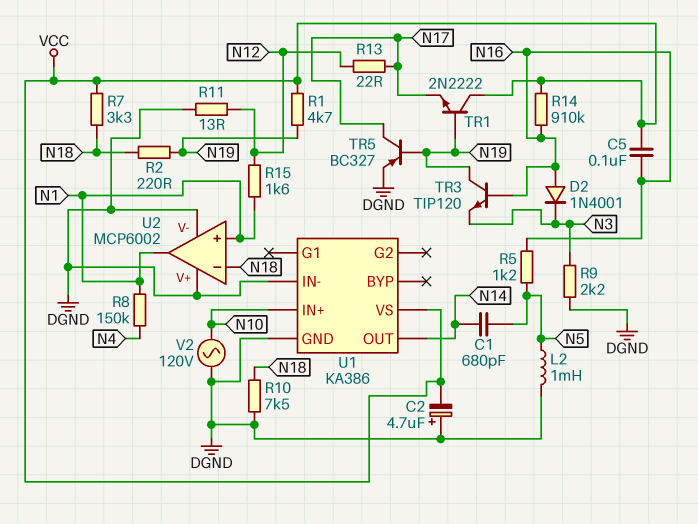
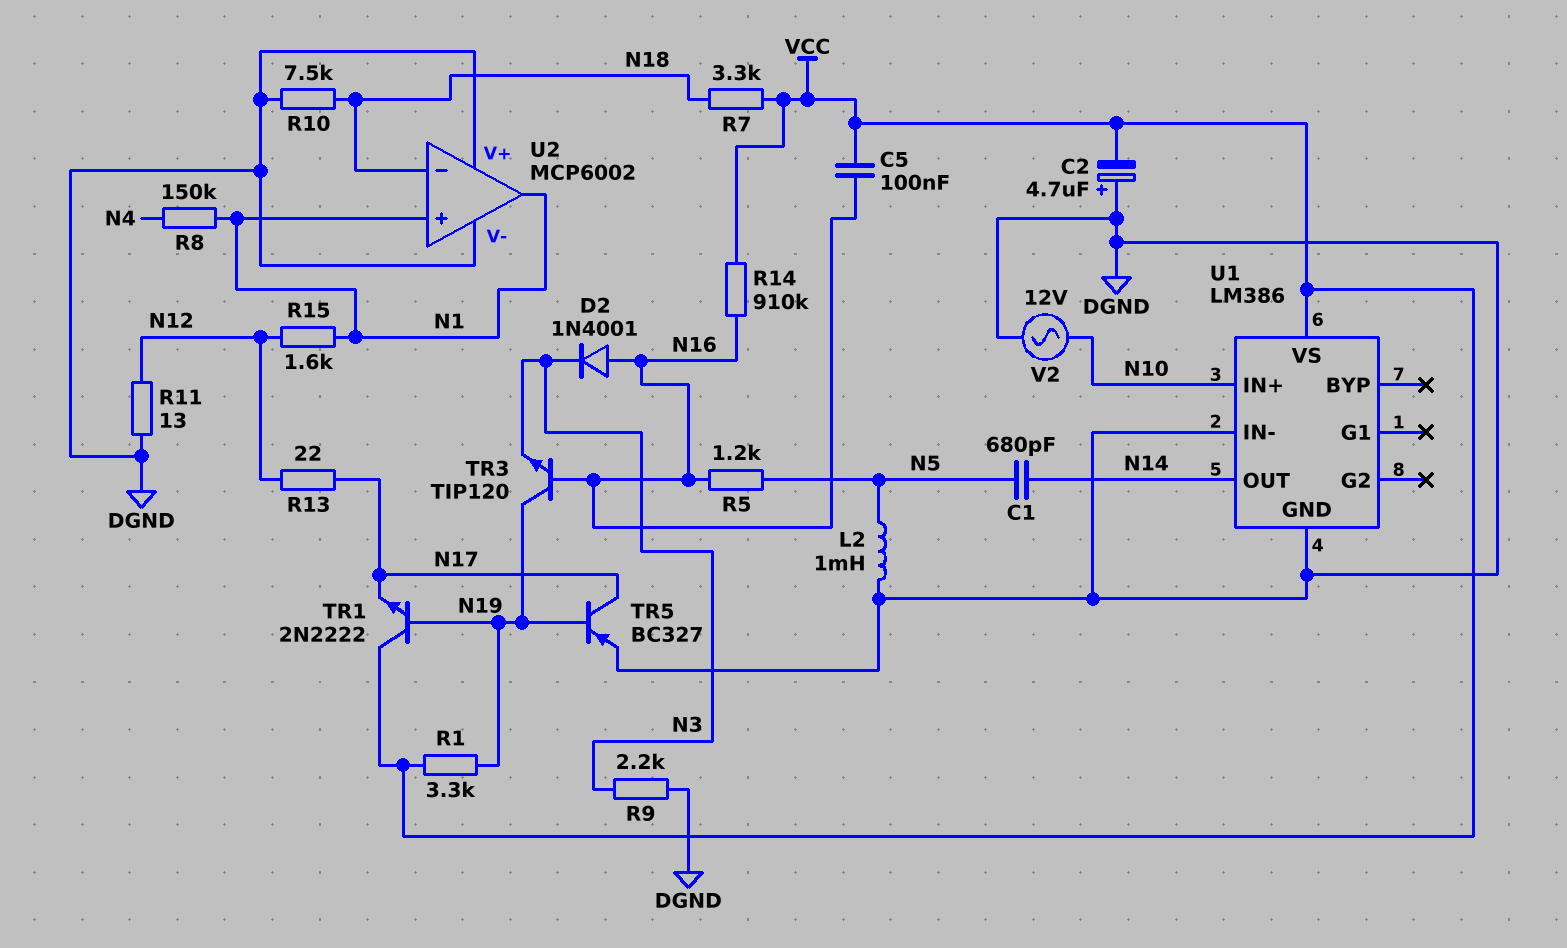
R1: 4.7k (N19, VCC) -> 3.3k (N19, VCC)
R2: 220 (N18, N19) -> none
U1: KA386 -> LM386
V2: AC 120V (DGND, N10) -> AC 12V (DGND, N10)

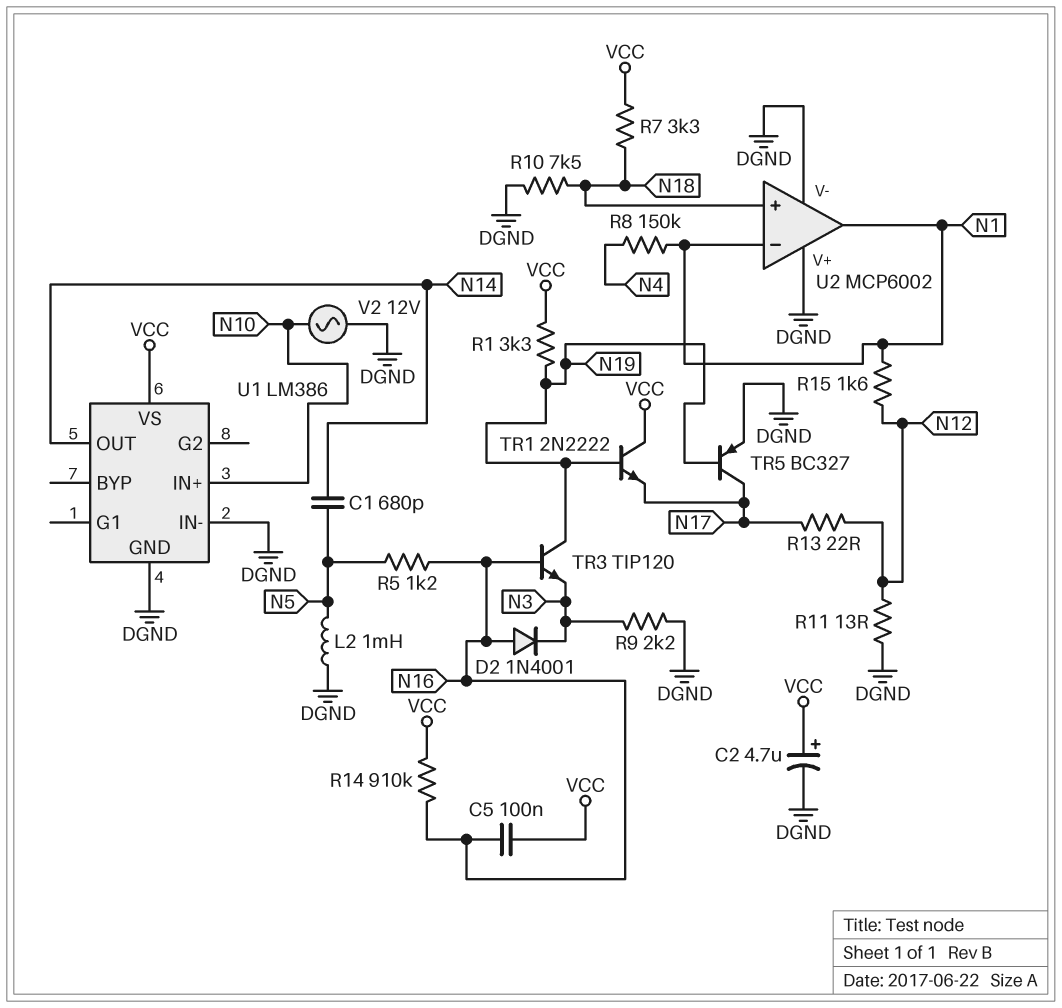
C2: 4.7uF (plus DGND, minus VCC) -> 4.7uF (plus VCC, minus DGND)
U2 pin in+: N1 -> N18
U2 pin in-: N18 -> N1

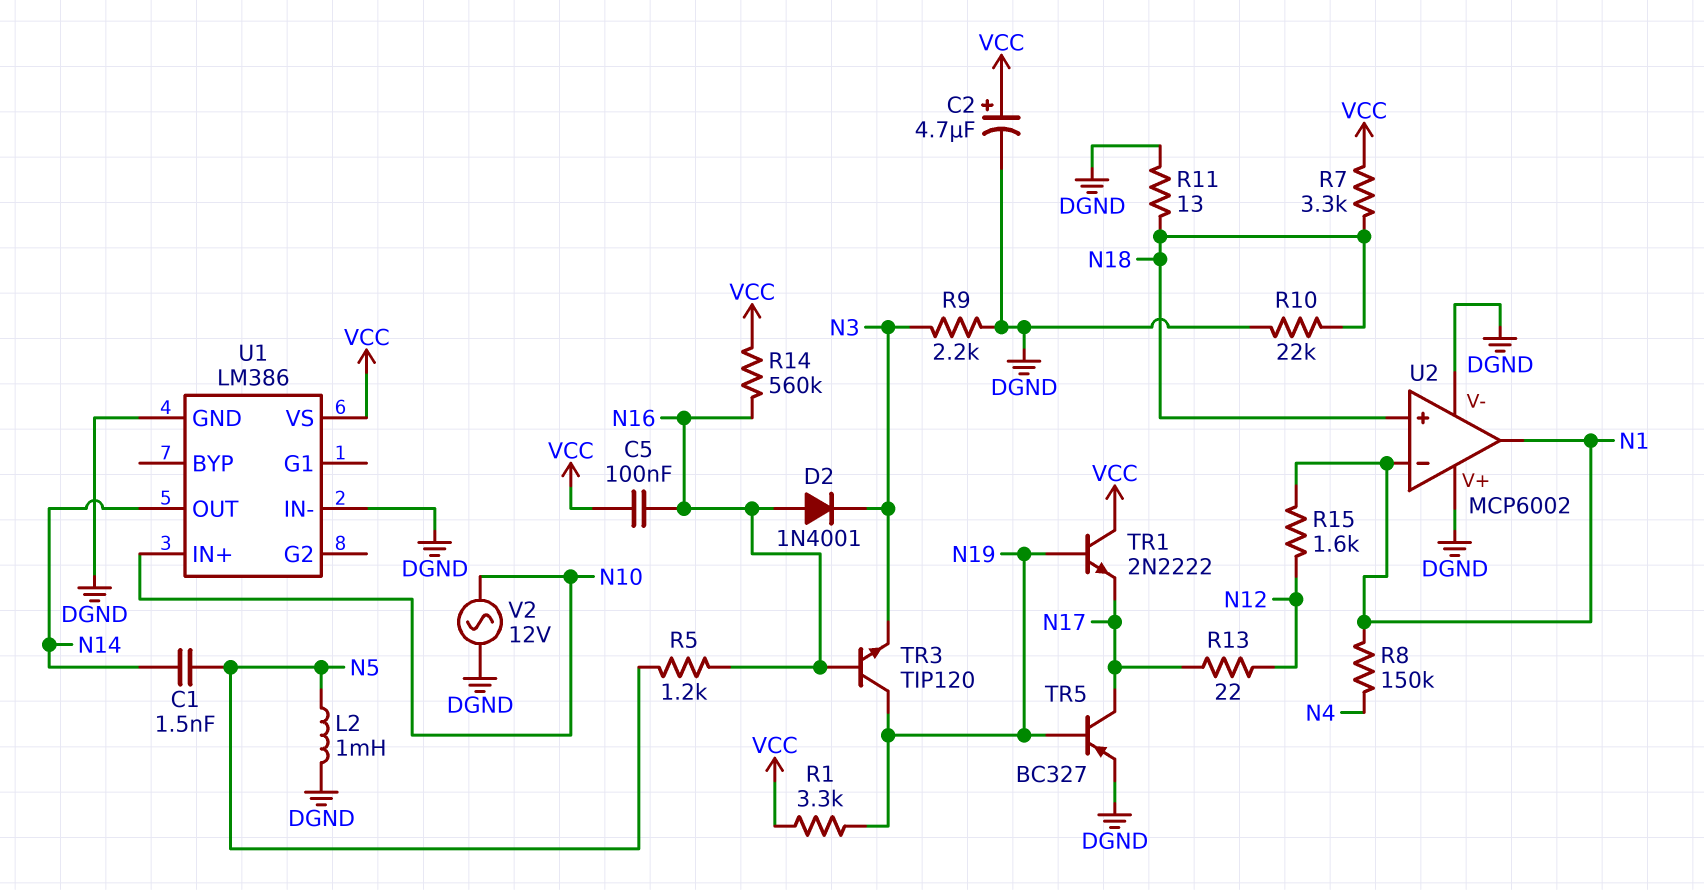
C1: 680pF (N5, N14) -> 1.5nF (N5, N14)
R10: 7.5k (DGND, N18) -> 22k (DGND, N18)
R11: 13 (DGND, N12) -> 13 (DGND, N18)
R14: 910k (N16, VCC) -> 560k (N16, VCC)

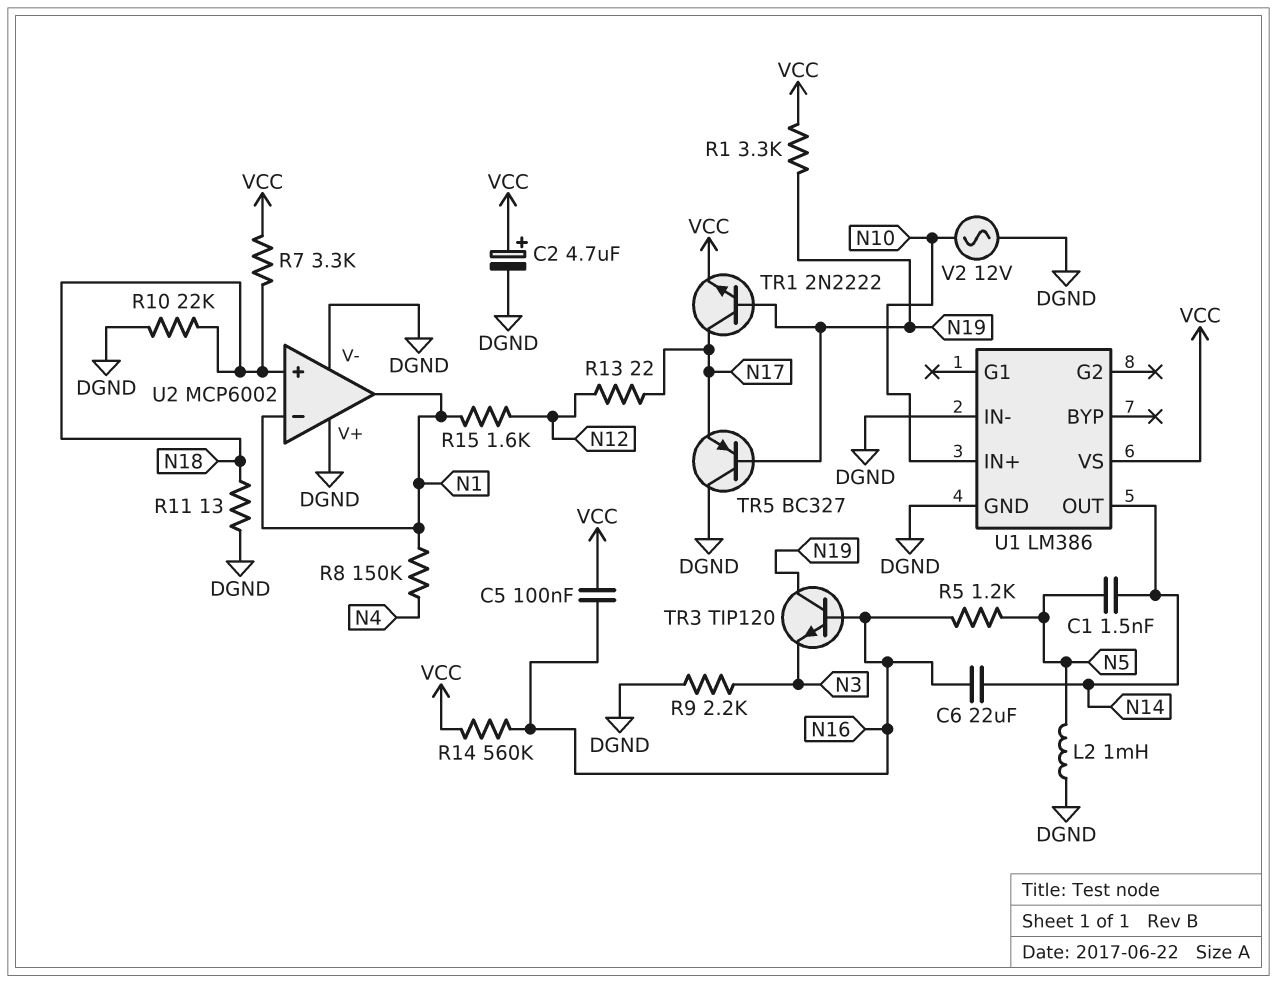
C6: none -> 22uF (N14, N16)
D2: diode 1N4001 (A N16, K N3) -> none
TR1: NPN 2N2222 (B N19, C VCC, E N17) -> NPN 2N2222 (B N19, C N17, E VCC)
TR5: PNP BC327 (B N19, C N17, E DGND) -> PNP BC327 (B N19, C DGND, E N17)

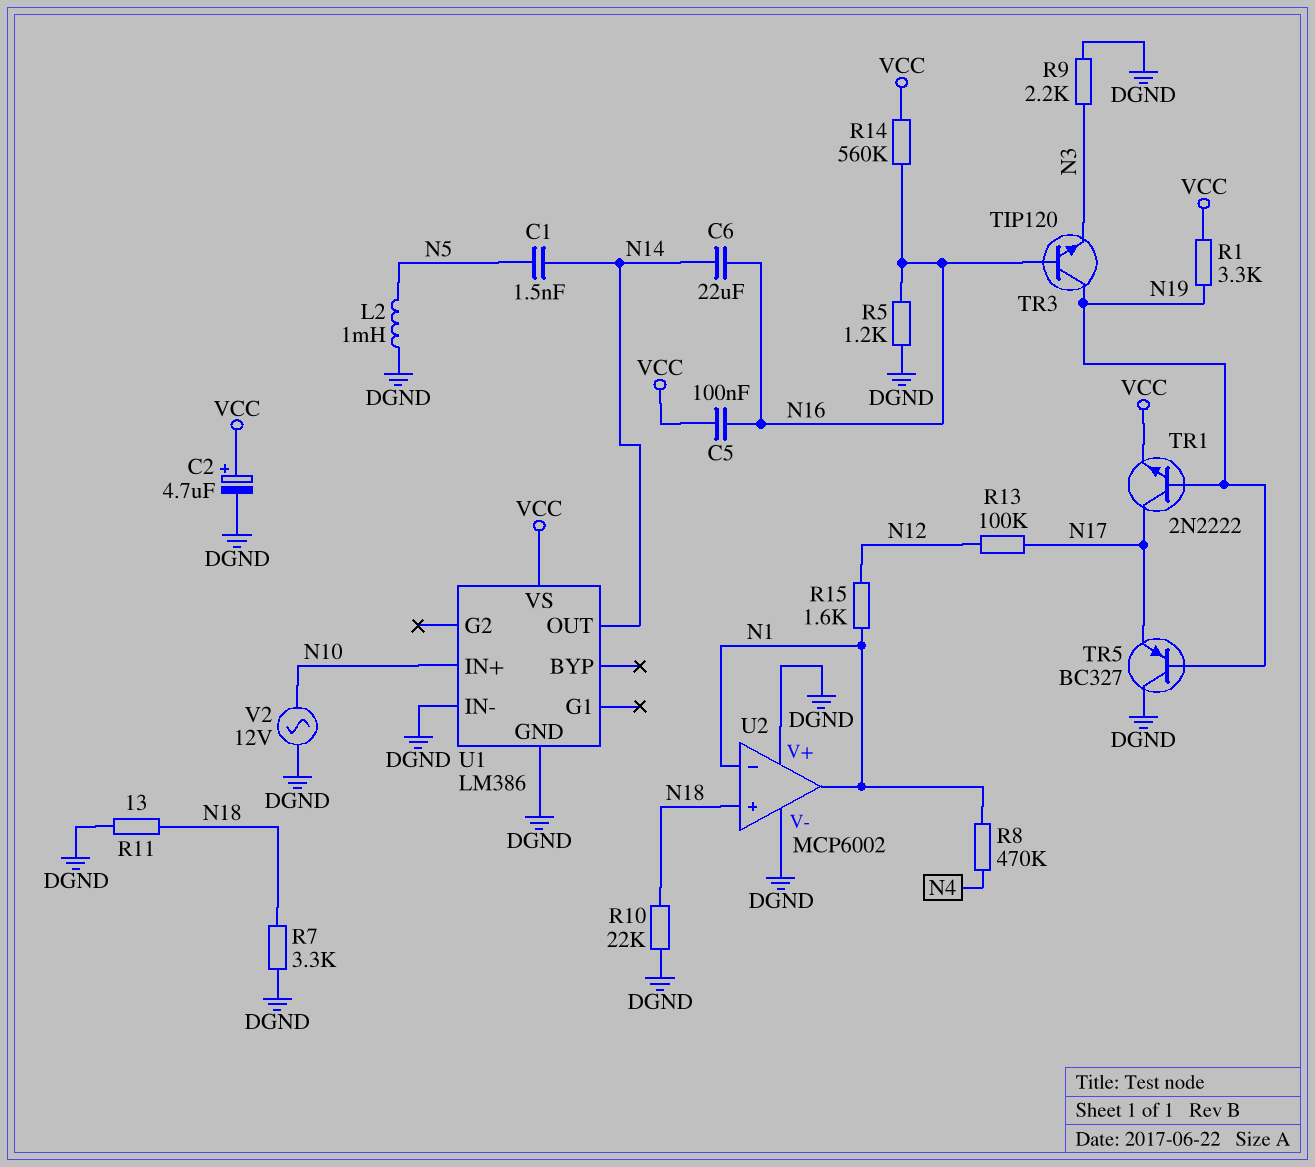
R5: 1.2k (N5, N16) -> 1.2k (DGND, N16)
R7: 3.3k (N18, VCC) -> 3.3k (DGND, N18)
R8: 150k (N1, N4) -> 470k (N1, N4)
R13: 22 (N12, N17) -> 100k (N12, N17)

